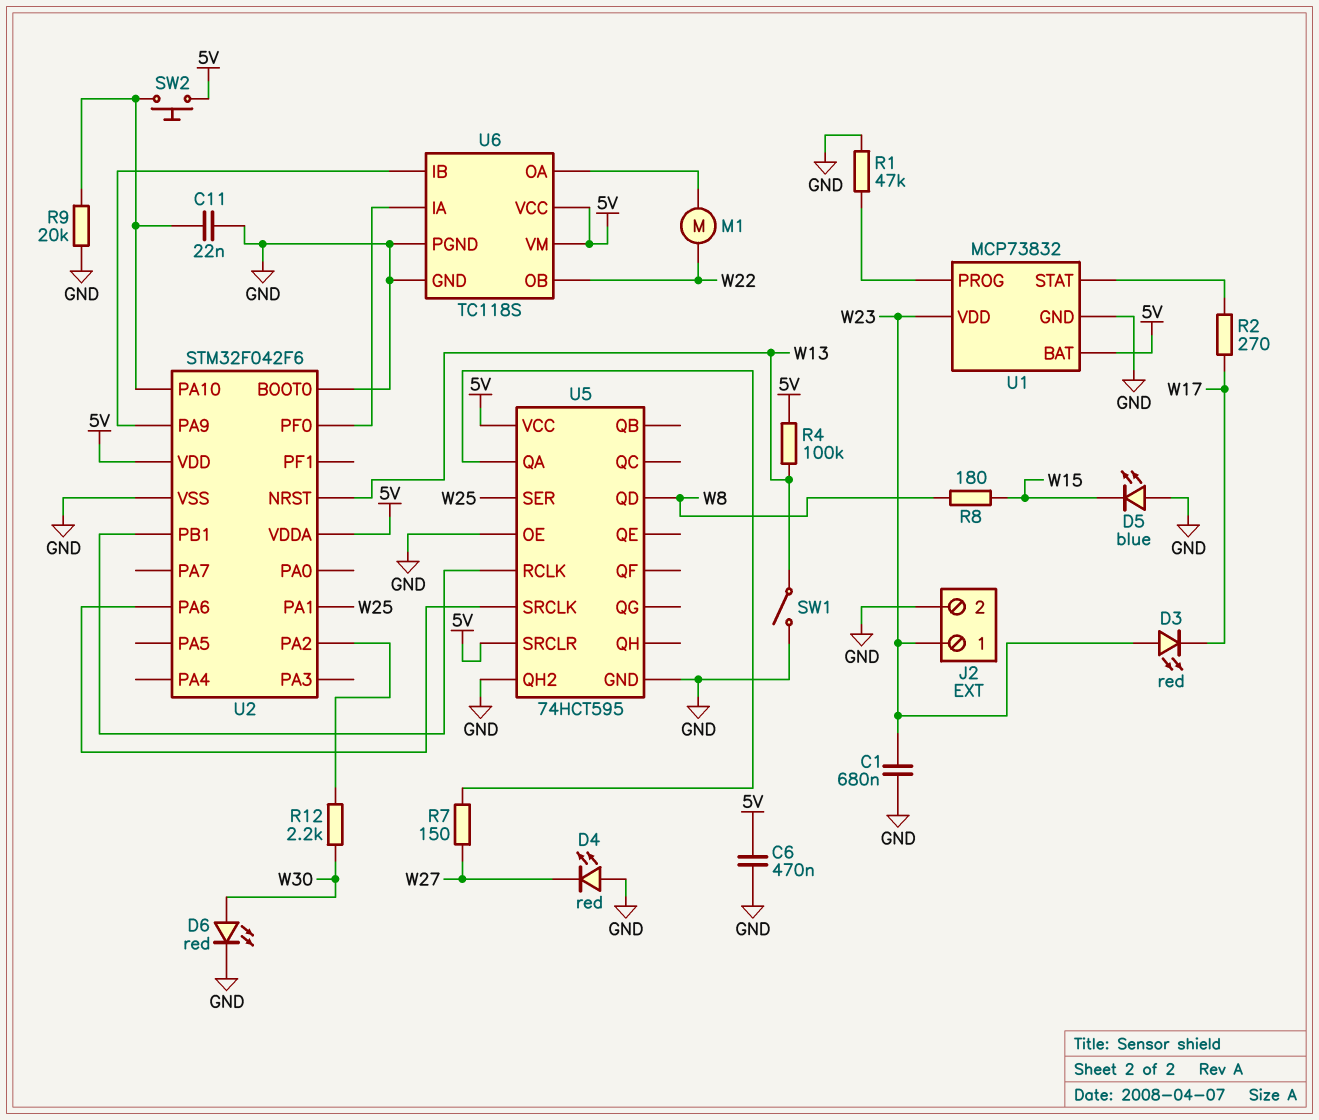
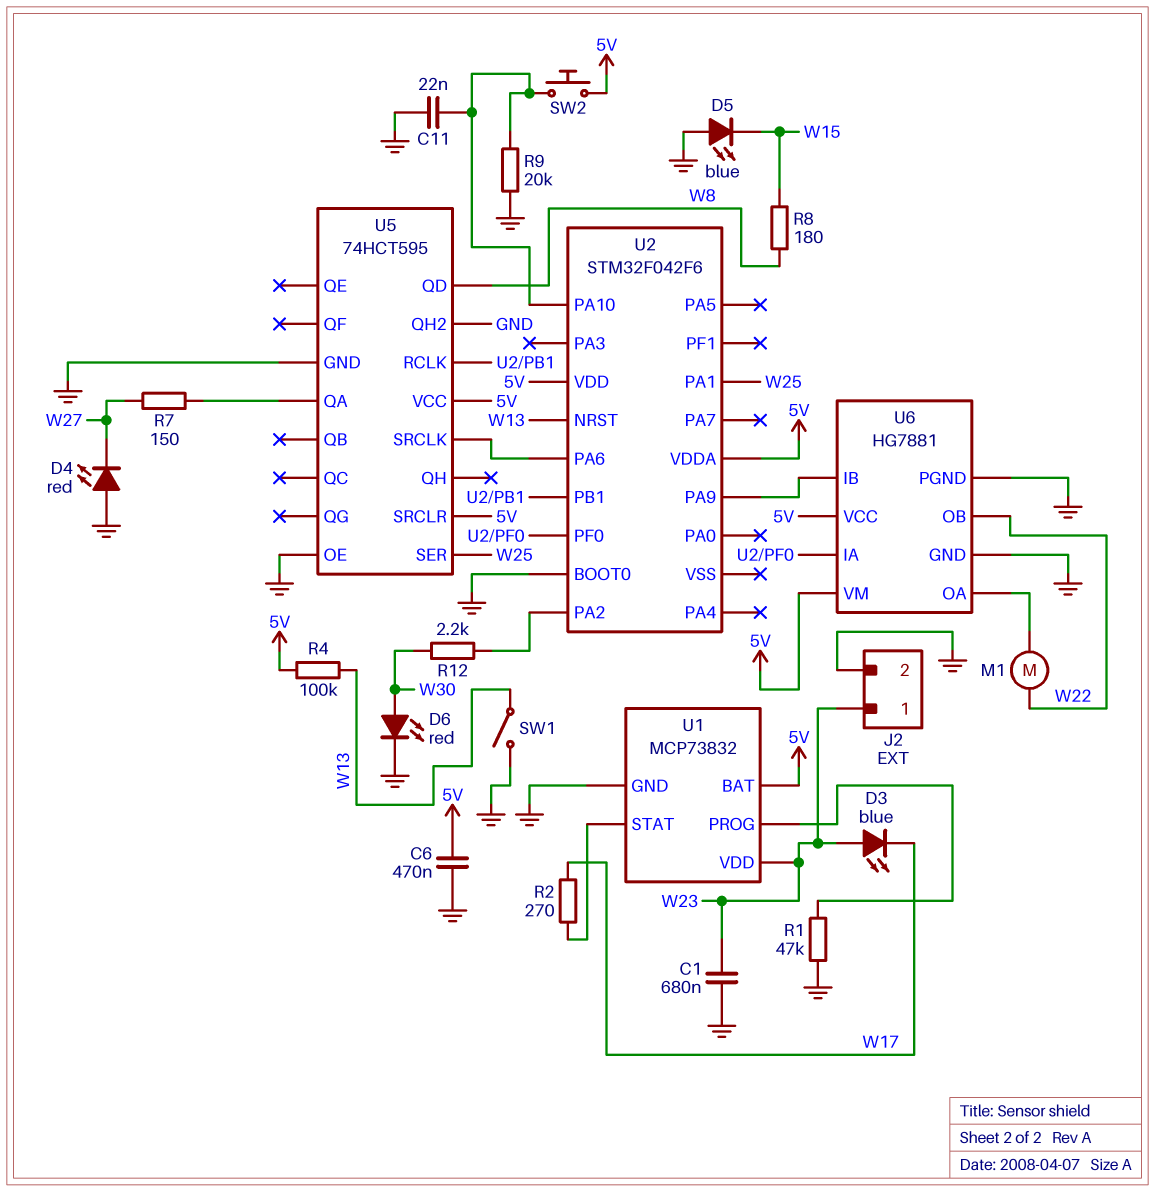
D3: LED red (A W23, K W17) -> LED blue (A W23, K W17)
U2 pin VSS: GND -> none
U6: TC118S -> HG7881

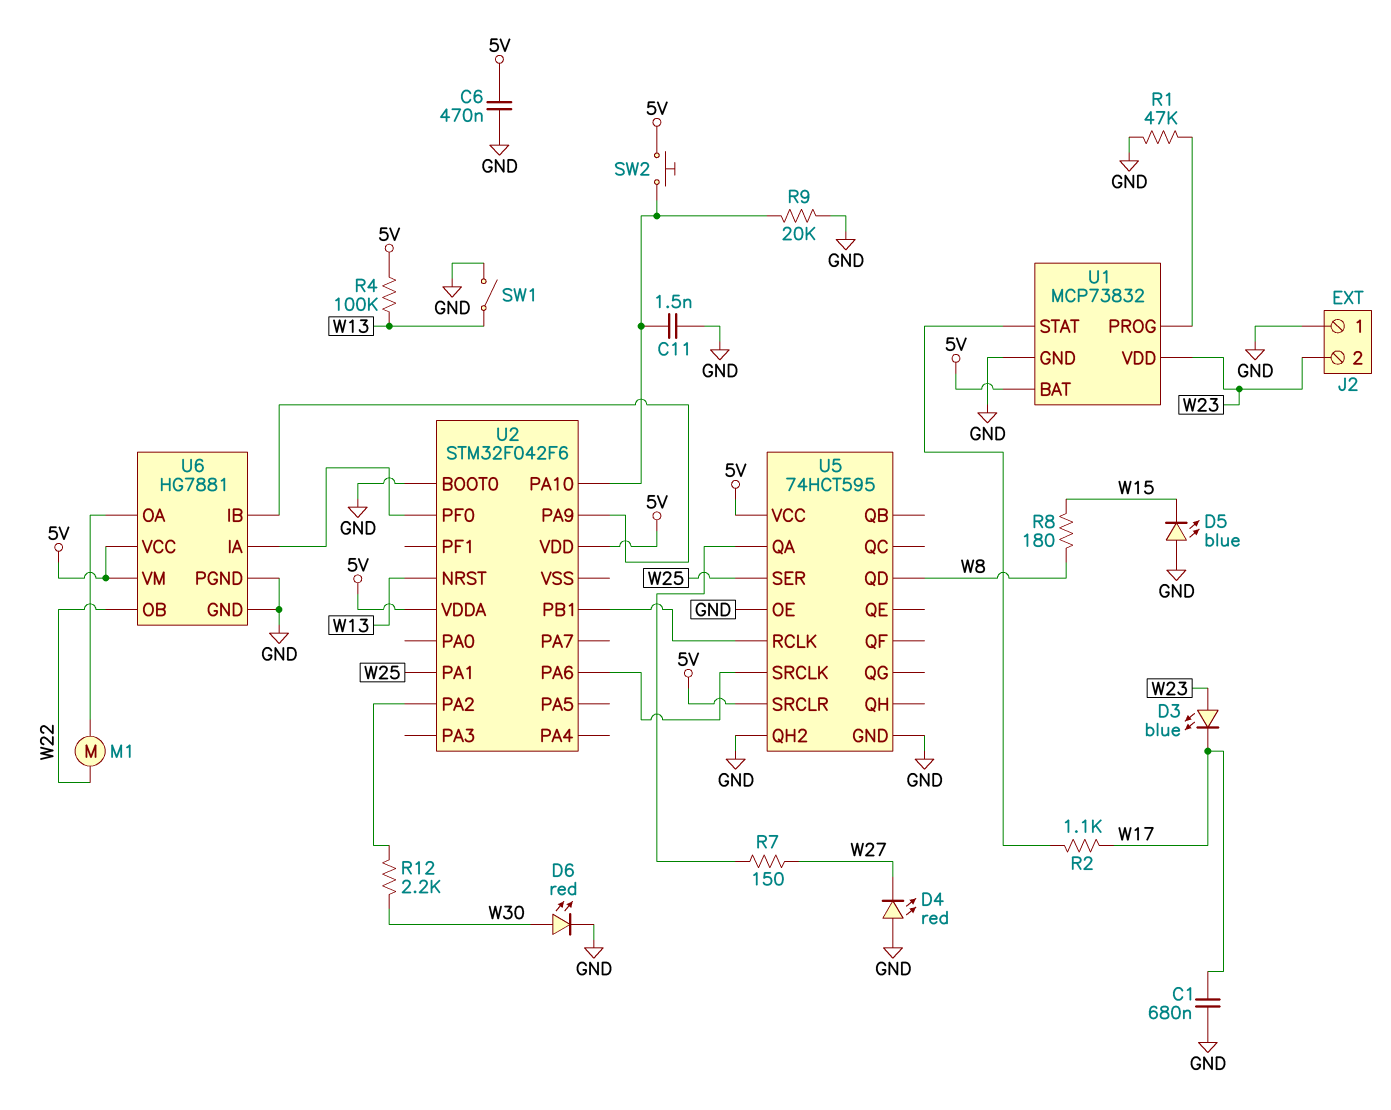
C1: 680nF (GND, W23) -> 680nF (GND, W17)
C11: 22nF (GND, U2/PA10) -> 1.5nF (GND, U2/PA10)
J2 pin 1: W23 -> GND
J2 pin 2: GND -> W23
R2: 270 (U1/STAT, W17) -> 1.1k (U1/STAT, W17)

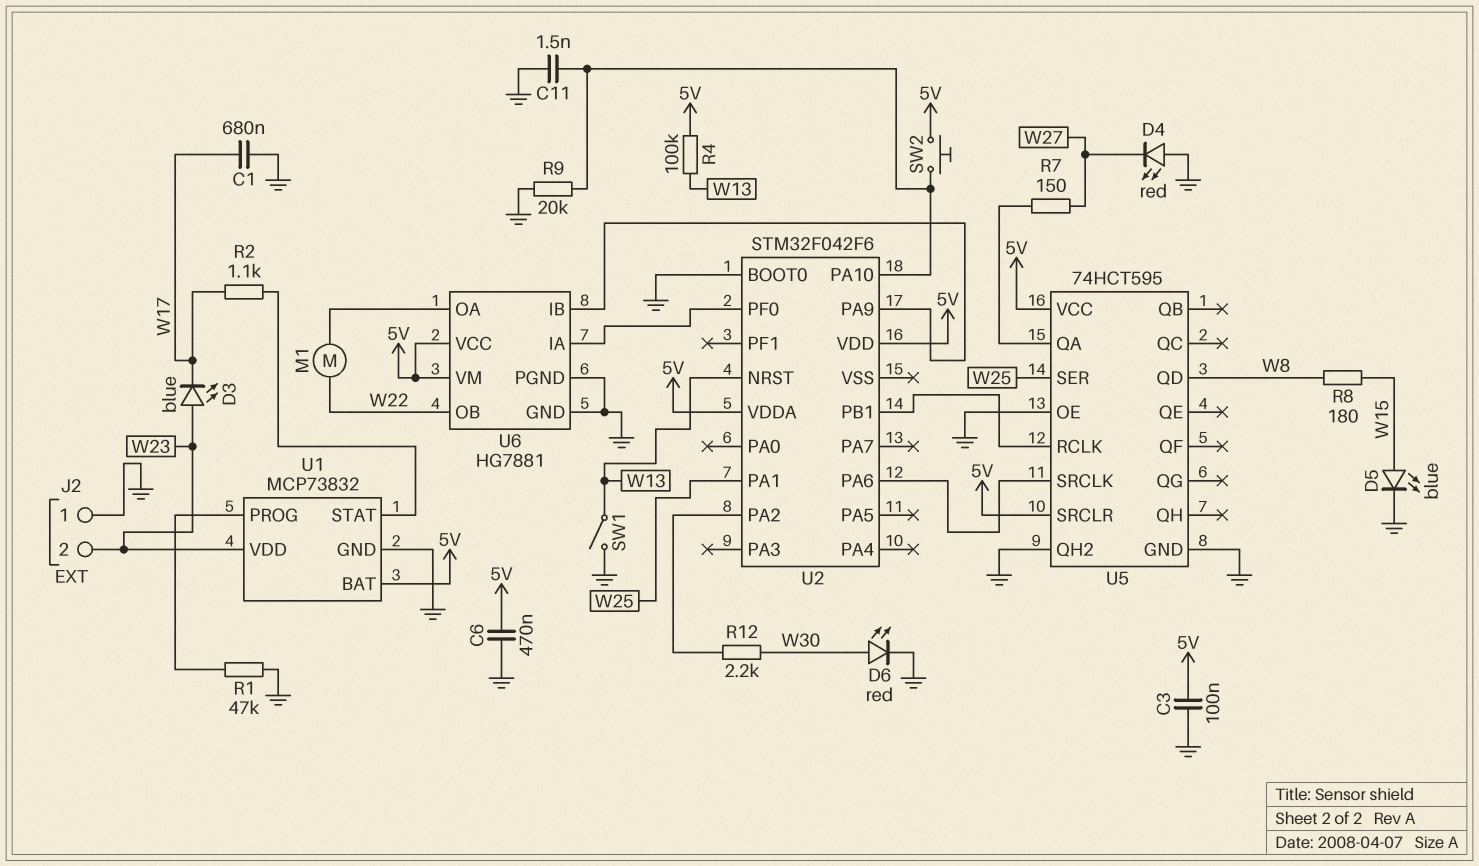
C3: none -> 100nF (5V, GND)
D5: LED blue (A GND, K W15) -> LED blue (A W15, K GND)

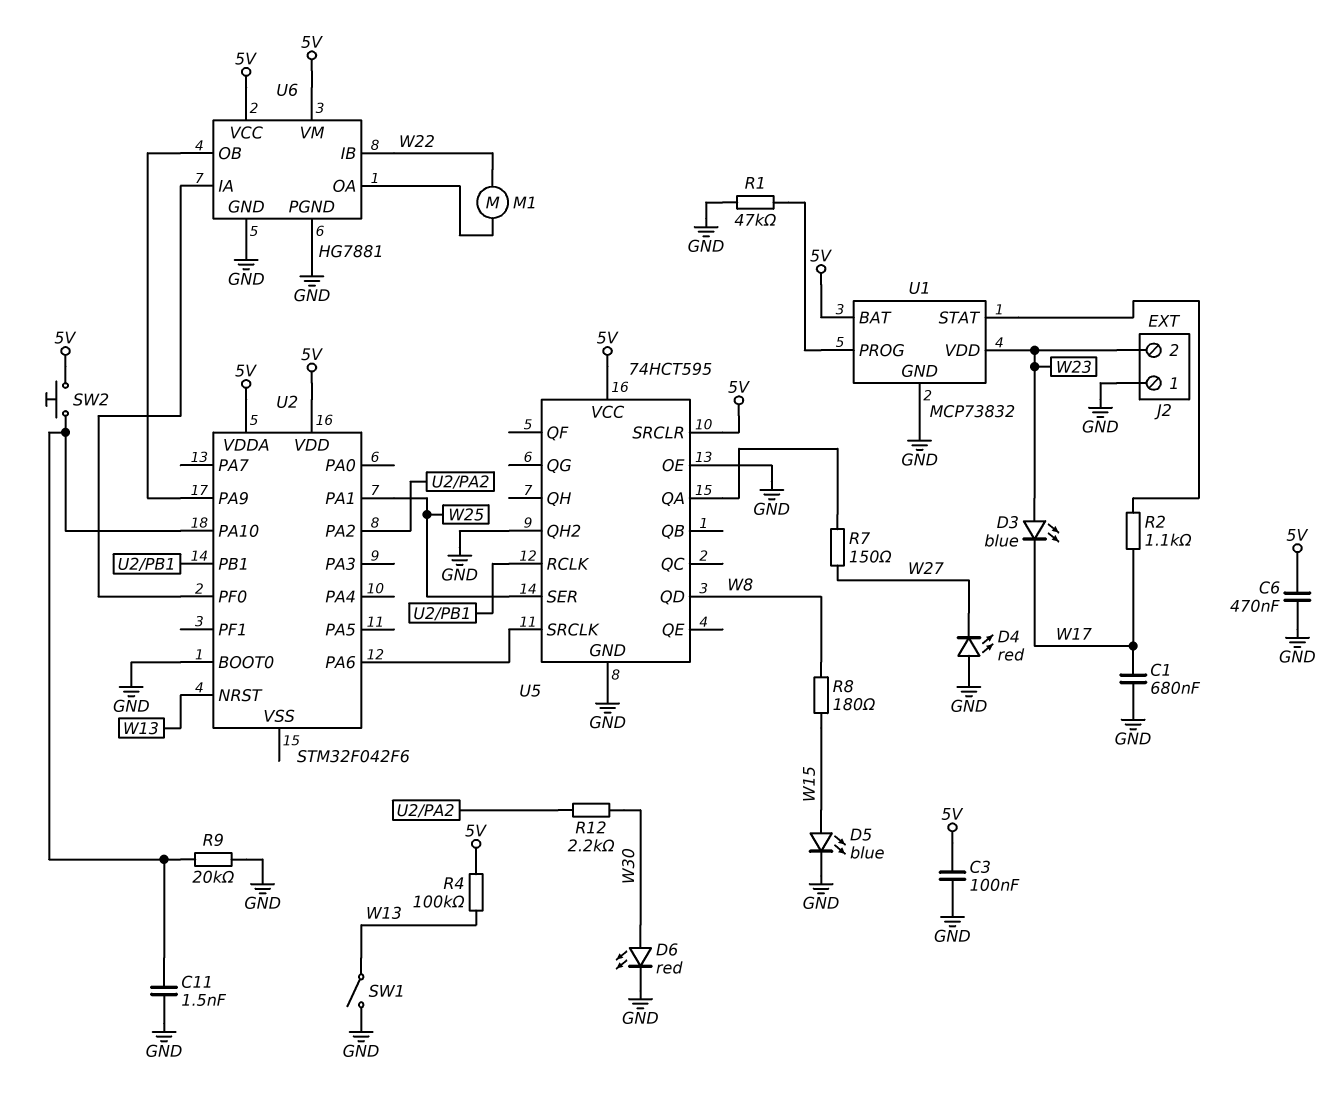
U6 pin IB: U2/PA9 -> W22
U6 pin OB: W22 -> U2/PA9

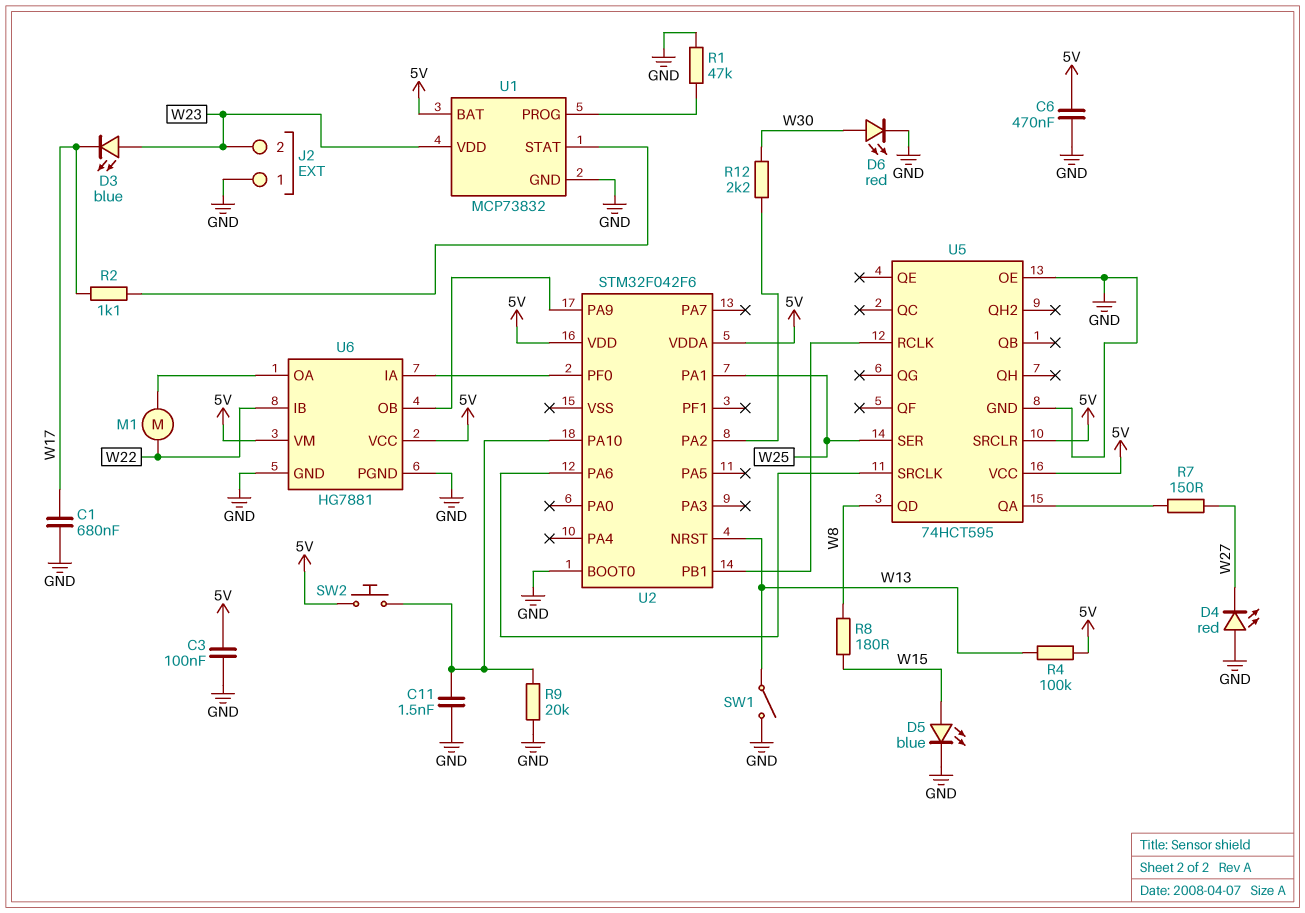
U5 pin QH2: GND -> none

